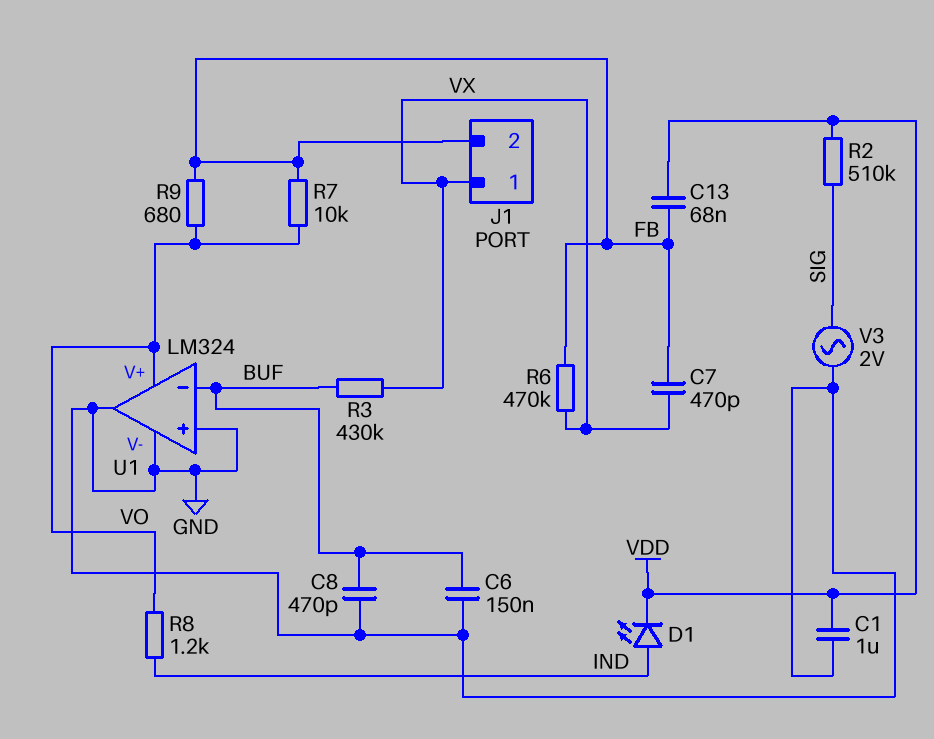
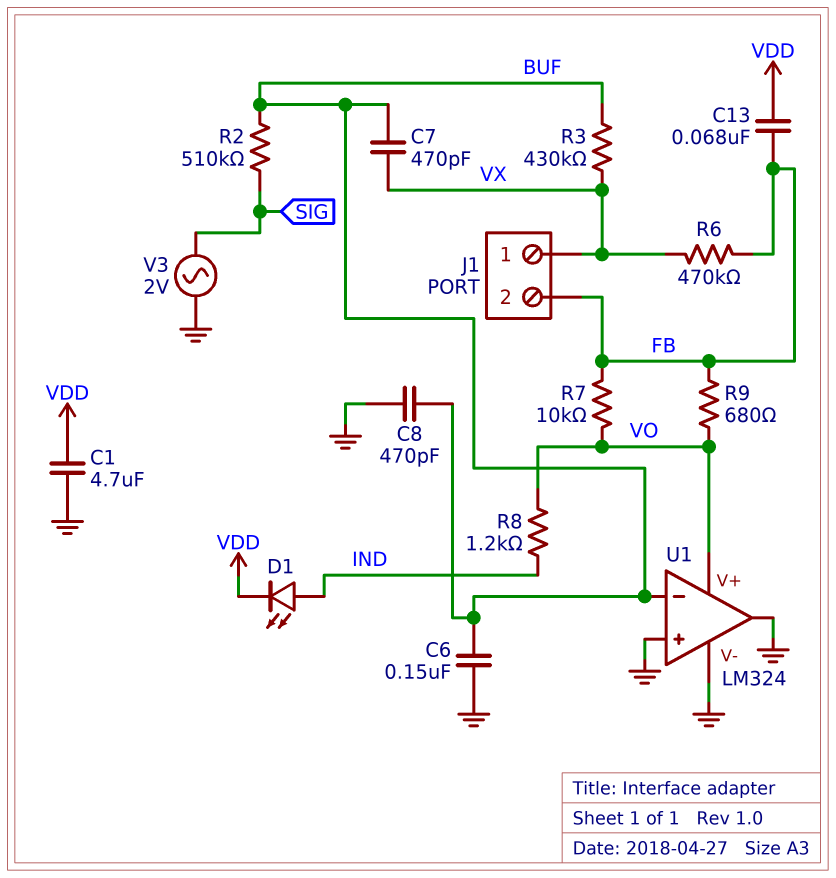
C1: 1uF (GND, VDD) -> 4.7uF (GND, VDD)
C7: 470pF (FB, VX) -> 470pF (BUF, VX)
R2: 510k (SIG, VDD) -> 510k (BUF, SIG)

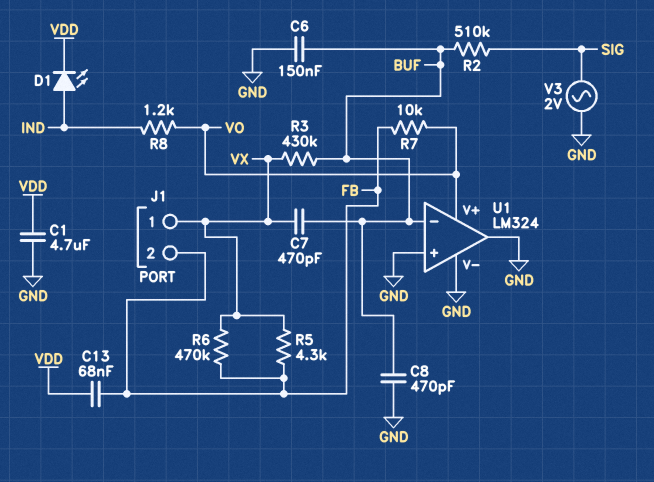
R5: none -> 4.3k (FB, VX)
R9: 680 (FB, VO) -> none

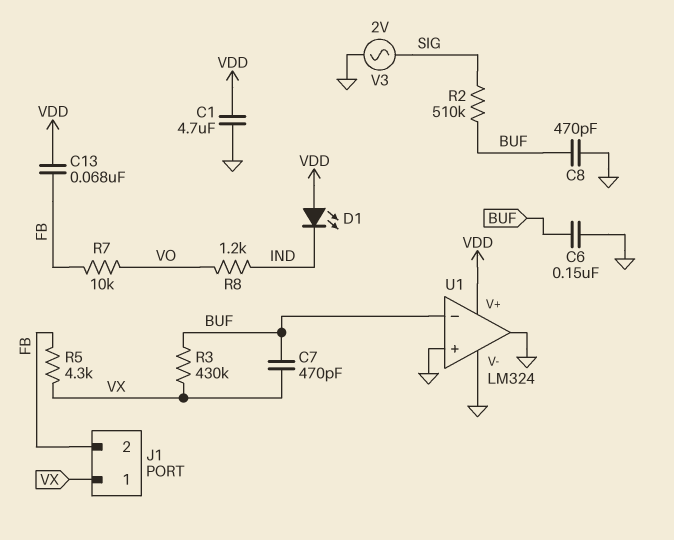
D1: LED (A IND, K VDD) -> LED (A VDD, K IND)
R6: 470k (FB, VX) -> none
U1 pin V+: VO -> VDD

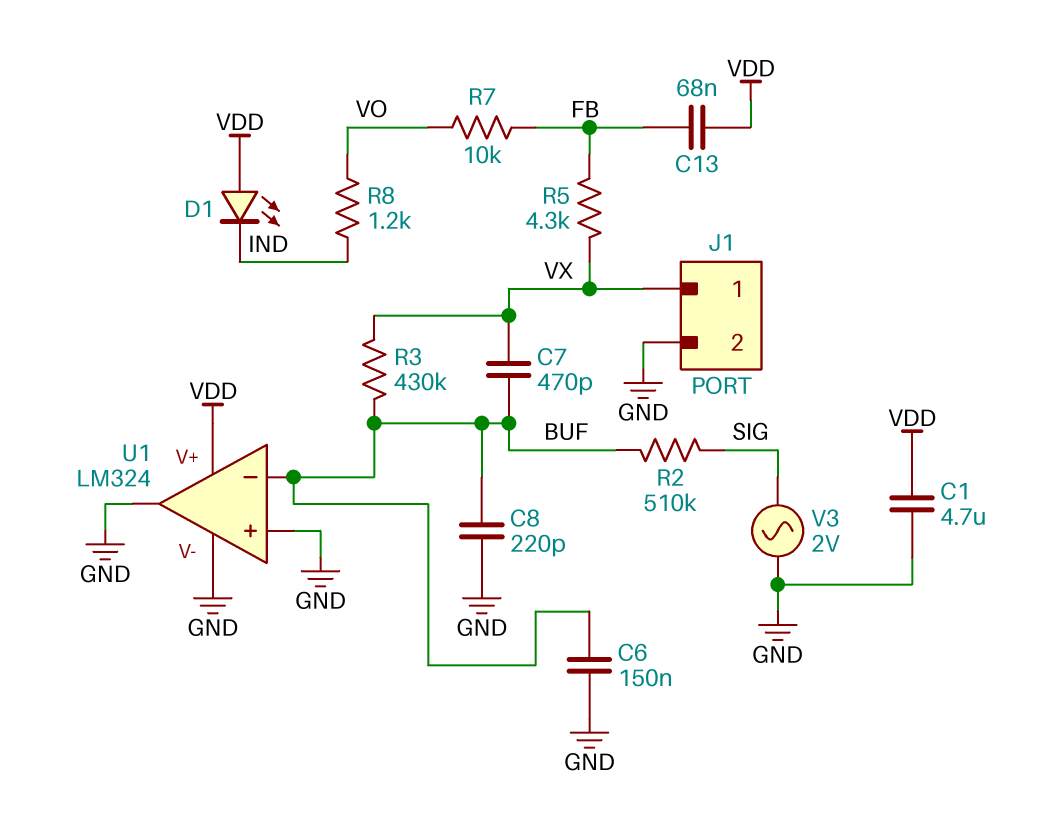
C8: 470pF (BUF, GND) -> 220pF (BUF, GND)
J1 pin 2: FB -> GND

